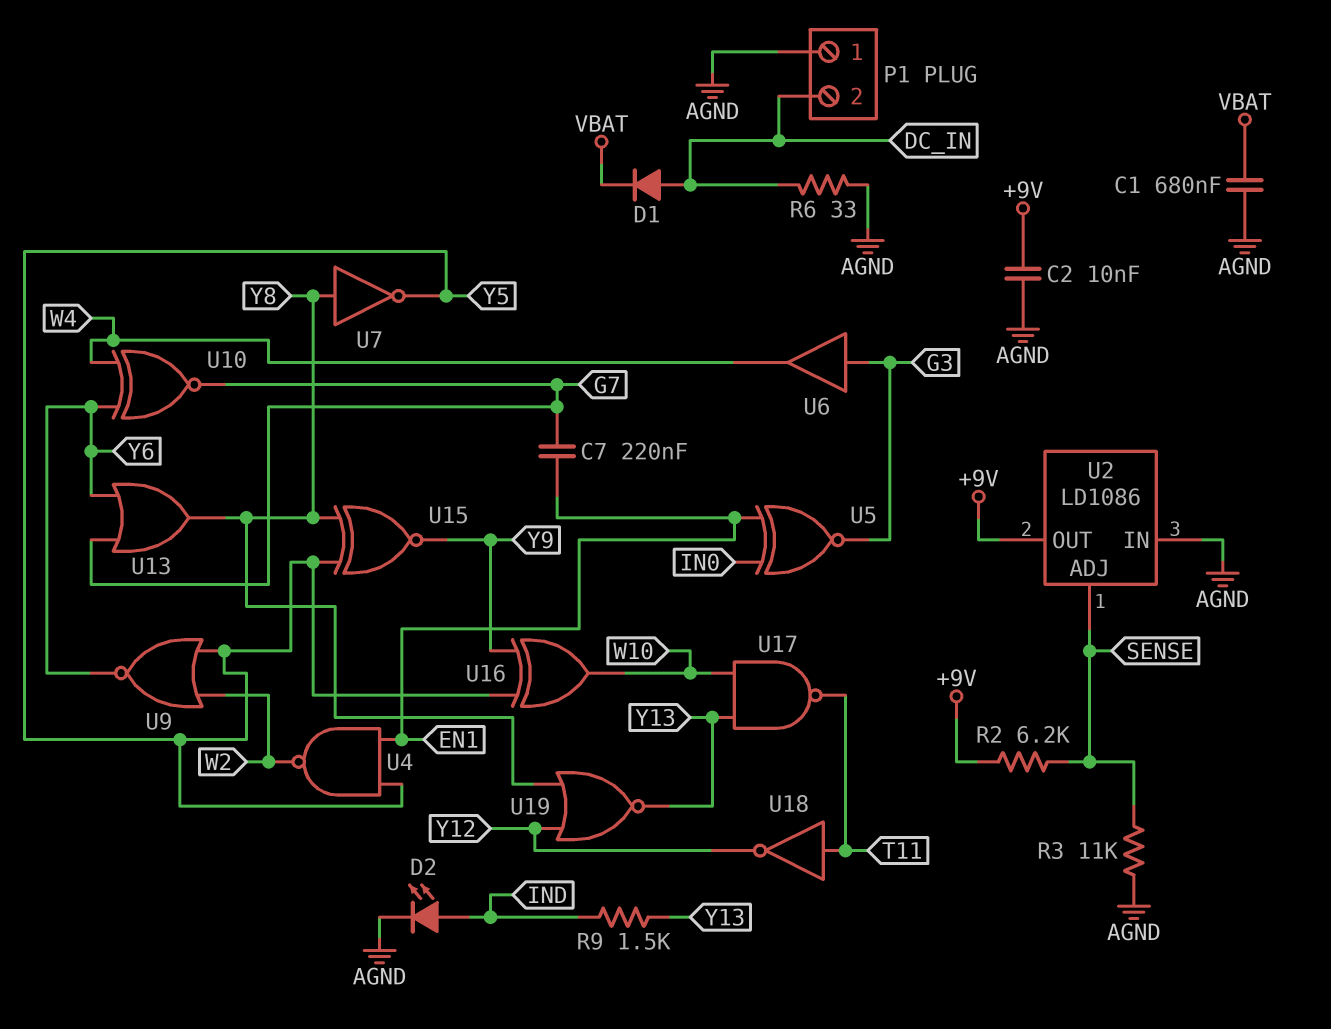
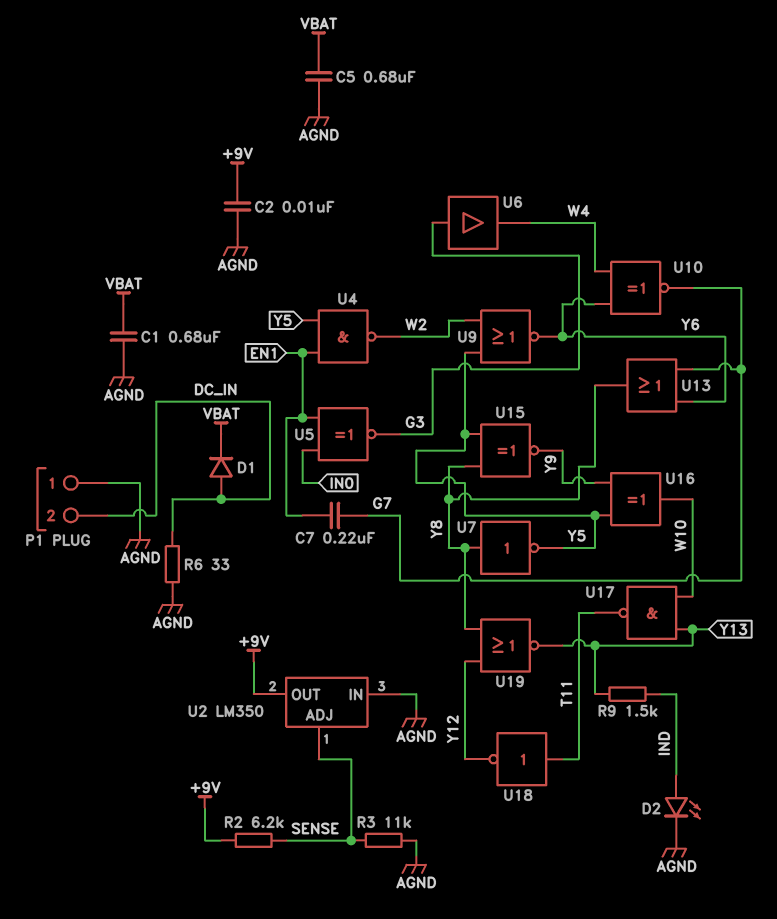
C5: none -> 680nF (AGND, VBAT)
U2: LD1086 -> LM350

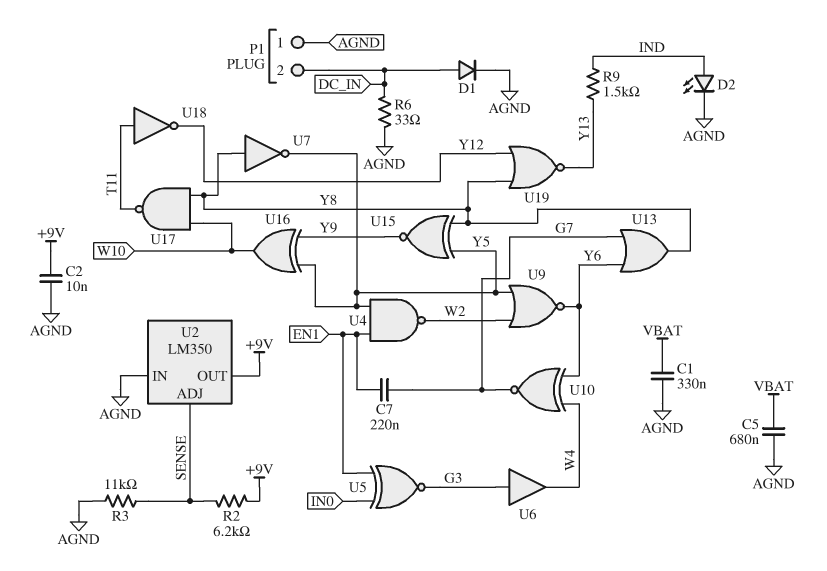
C1: 680nF (AGND, VBAT) -> 330nF (AGND, VBAT)
D1: diode (A DC_IN, K VBAT) -> diode (A DC_IN, K AGND)
U17: NAND (in W10, in Y13, out T11) -> NAND (in W10, in Y8, out T11)

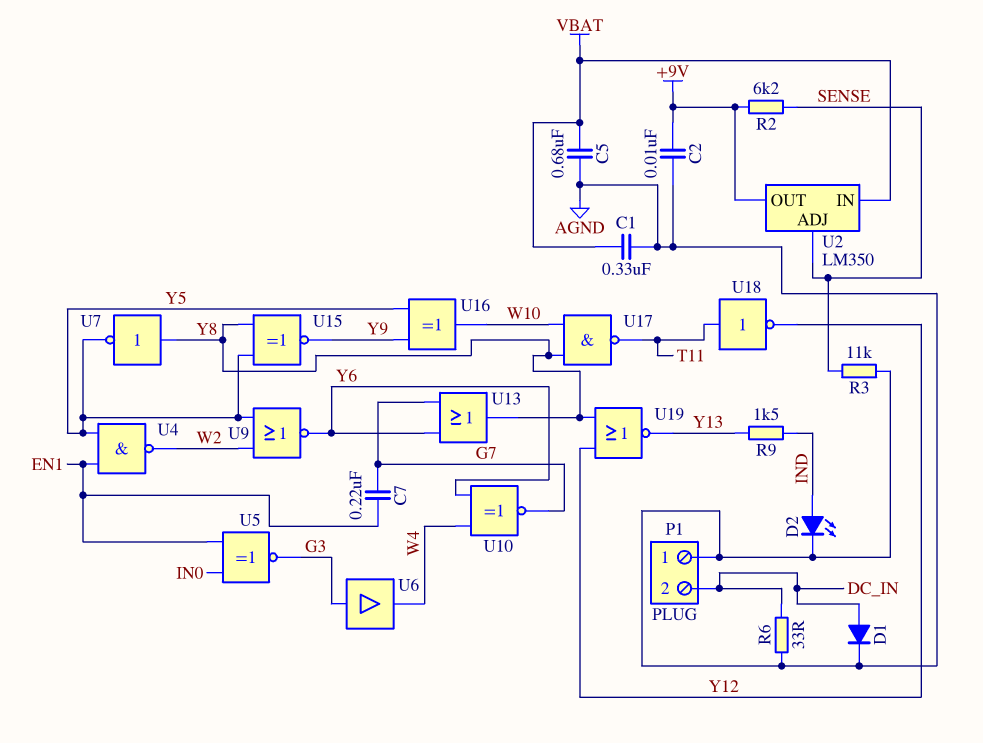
U2 pin IN: AGND -> VBAT

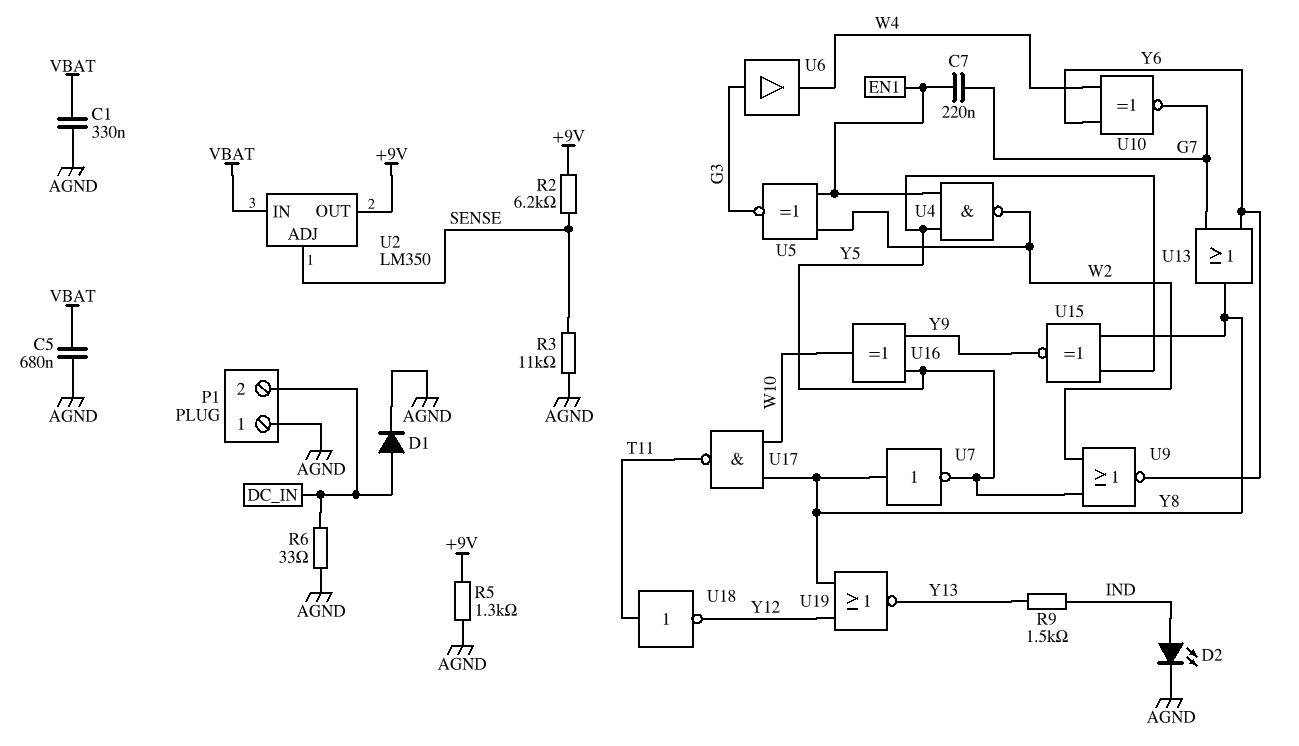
C2: 10nF (+9V, AGND) -> none
R5: none -> 1.3k (+9V, AGND)
U5: XNOR (in EN1, in IN0, out G3) -> XNOR (in EN1, in W2, out G3)

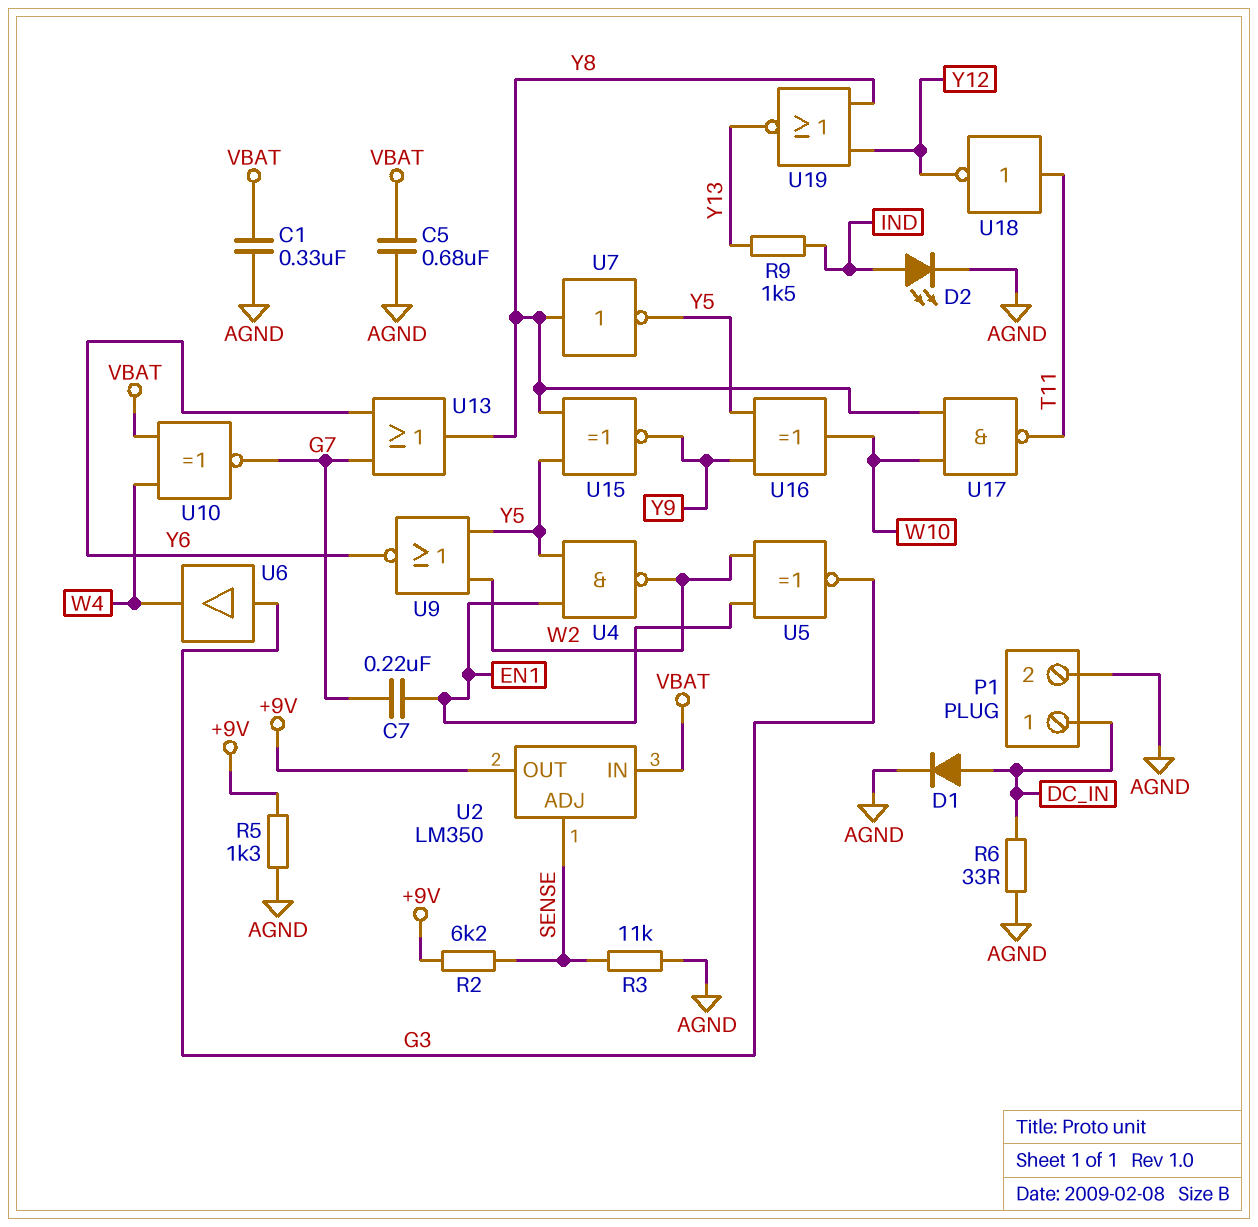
P1 pin 1: AGND -> DC_IN
P1 pin 2: DC_IN -> AGND
U10: XNOR (in W4, in Y6, out G7) -> XNOR (in VBAT, in W4, out G7)

